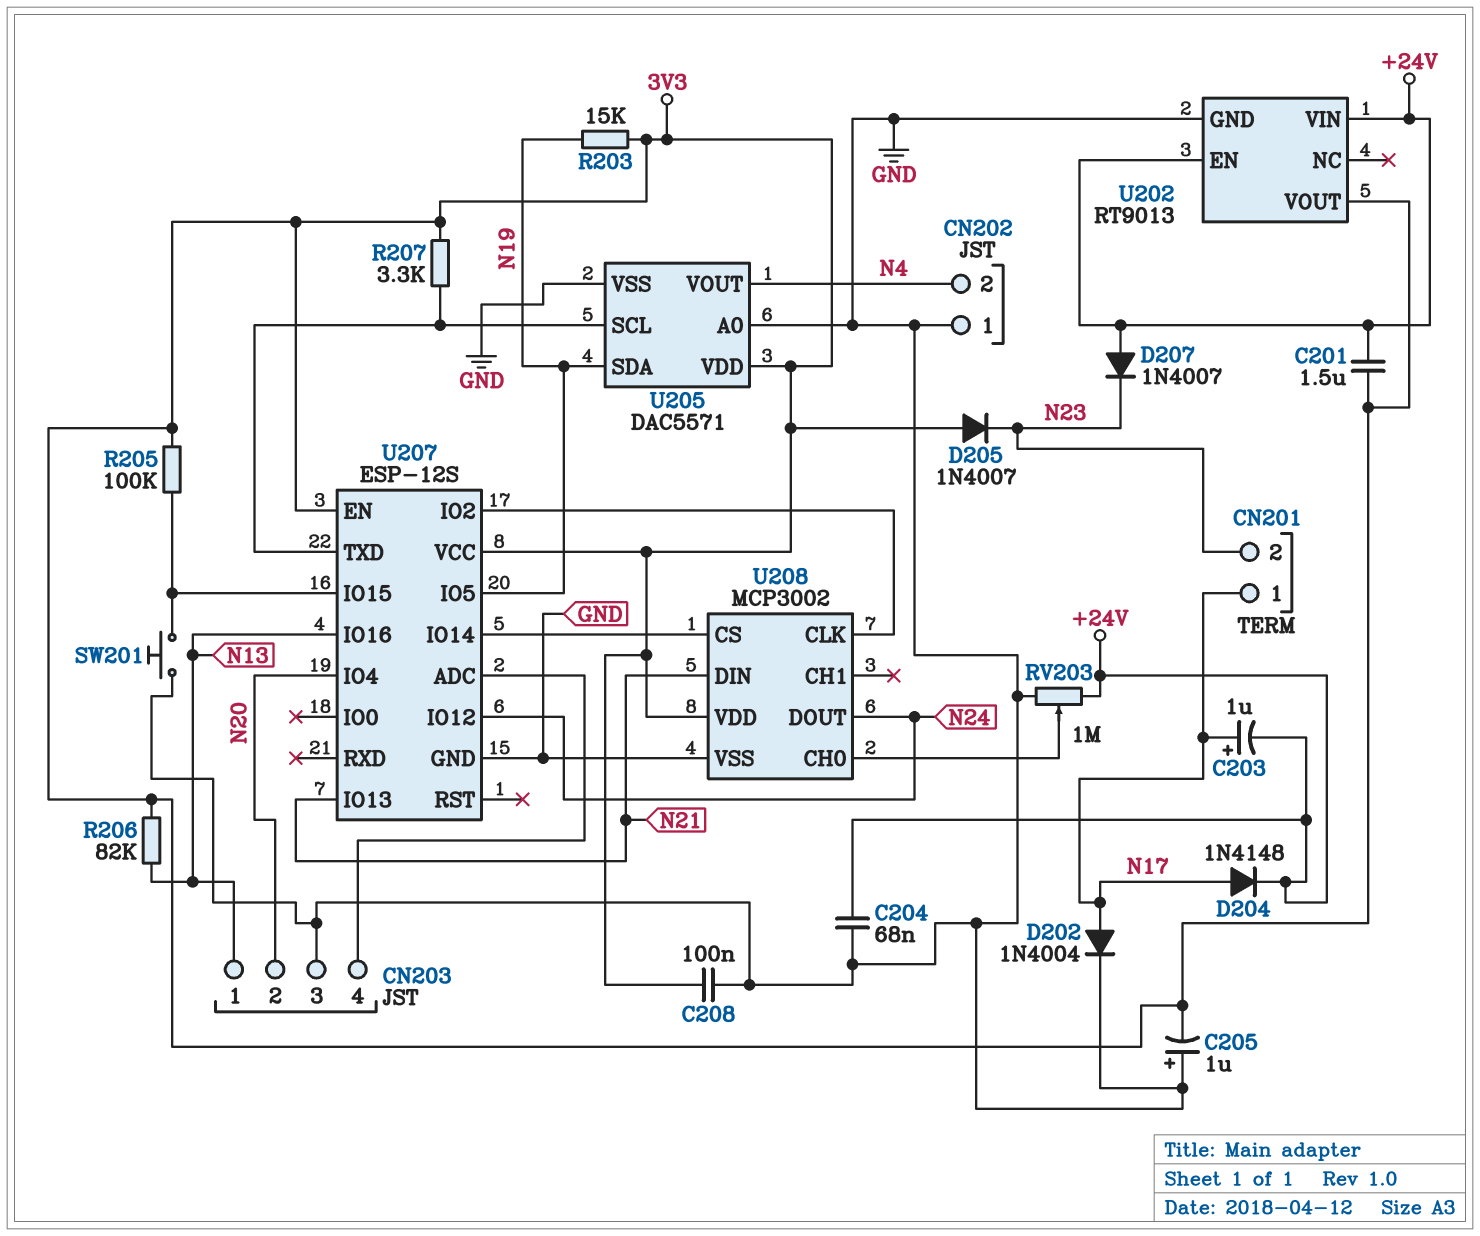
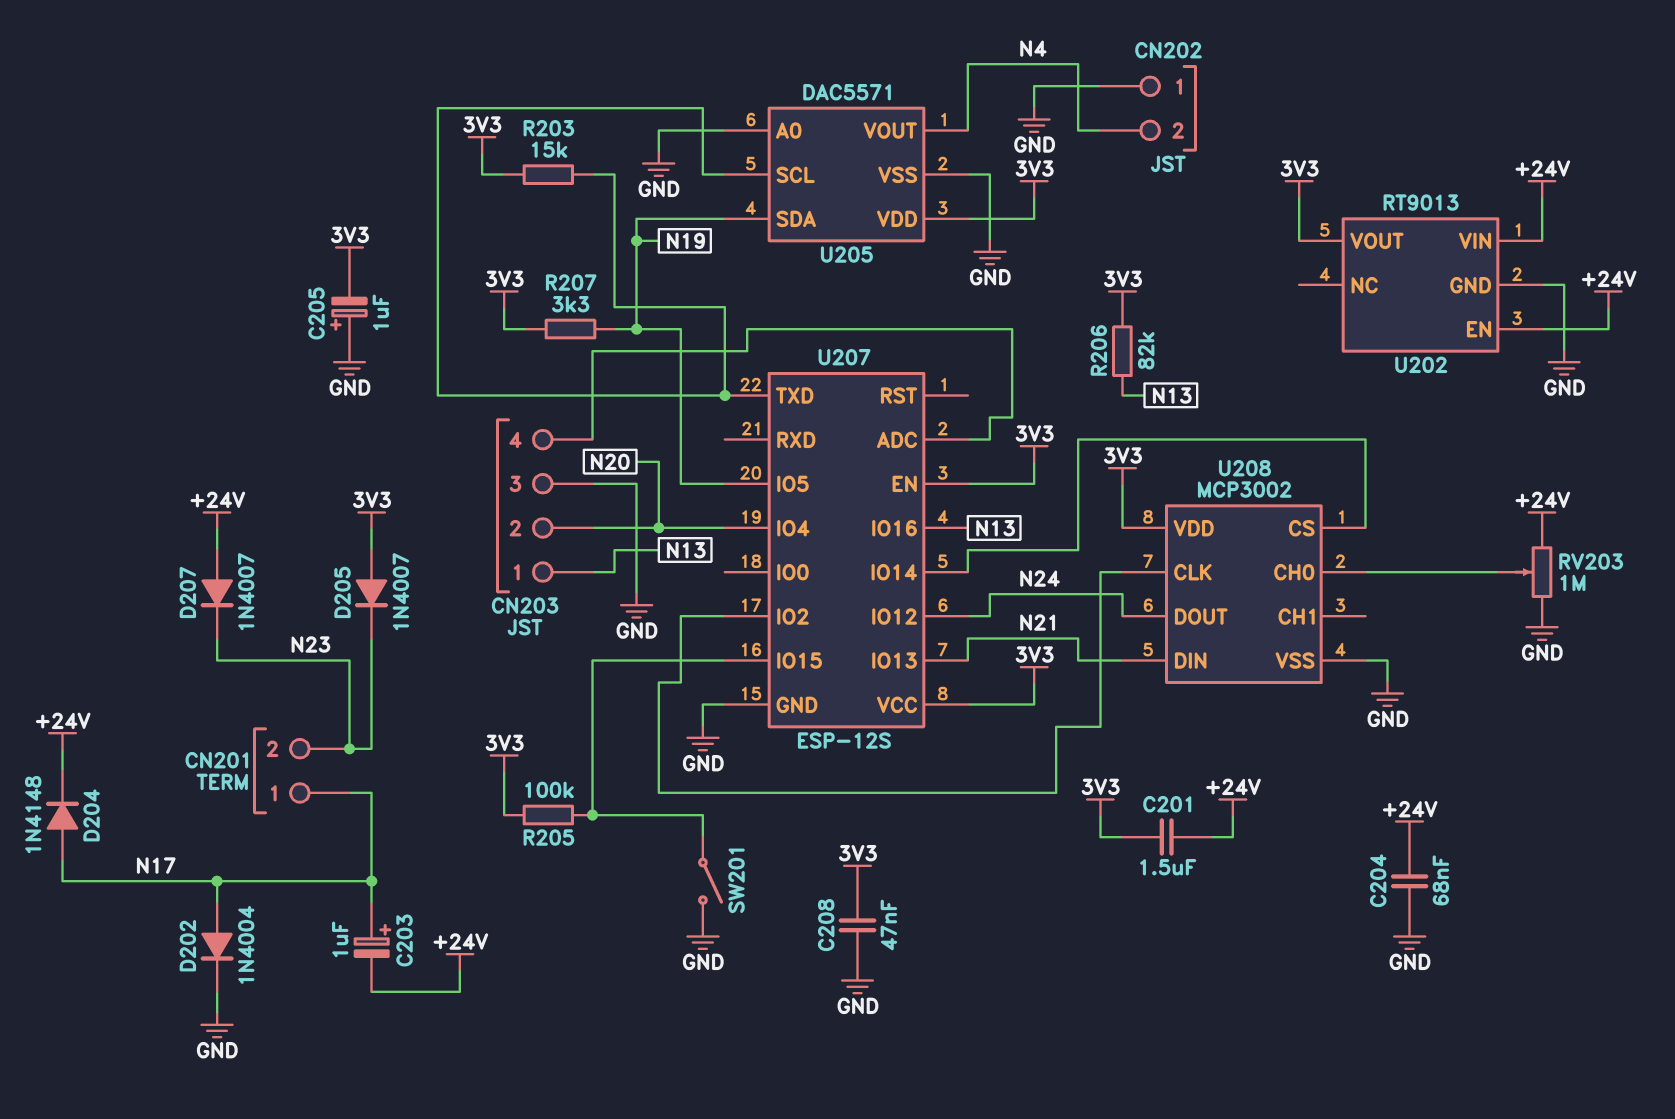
C208: 100nF (3V3, GND) -> 47nF (3V3, GND)
R203: 15k (3V3, N19) -> 15k (3V3, U205/SCL)
R207: 3.3k (3V3, U205/SCL) -> 3.3k (3V3, N19)
SW201: button (GND, U207/IO15) -> switch (GND, U207/IO15)

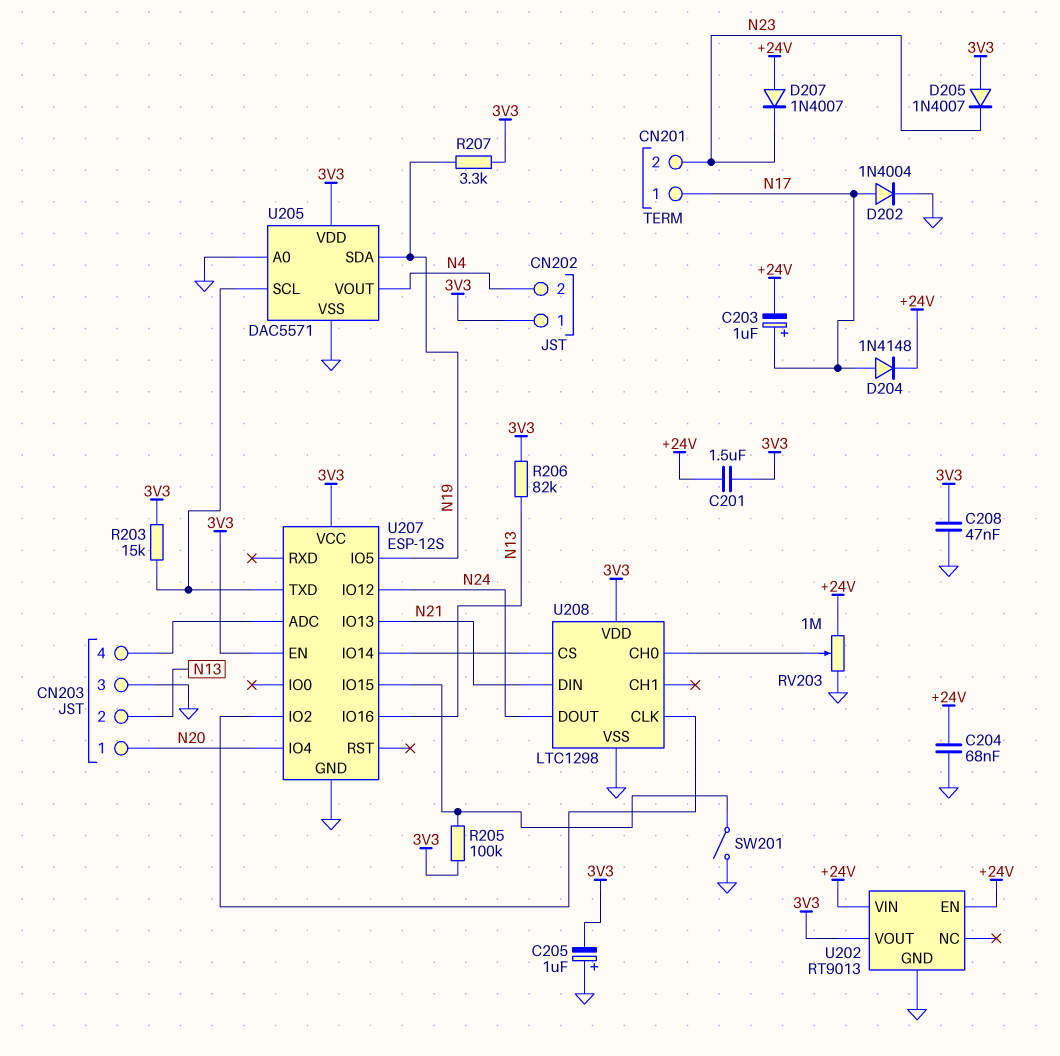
CN202 pin 1: GND -> 3V3
CN203 pin 1: N13 -> N20
CN203 pin 2: N20 -> N13
U208: MCP3002 -> LTC1298

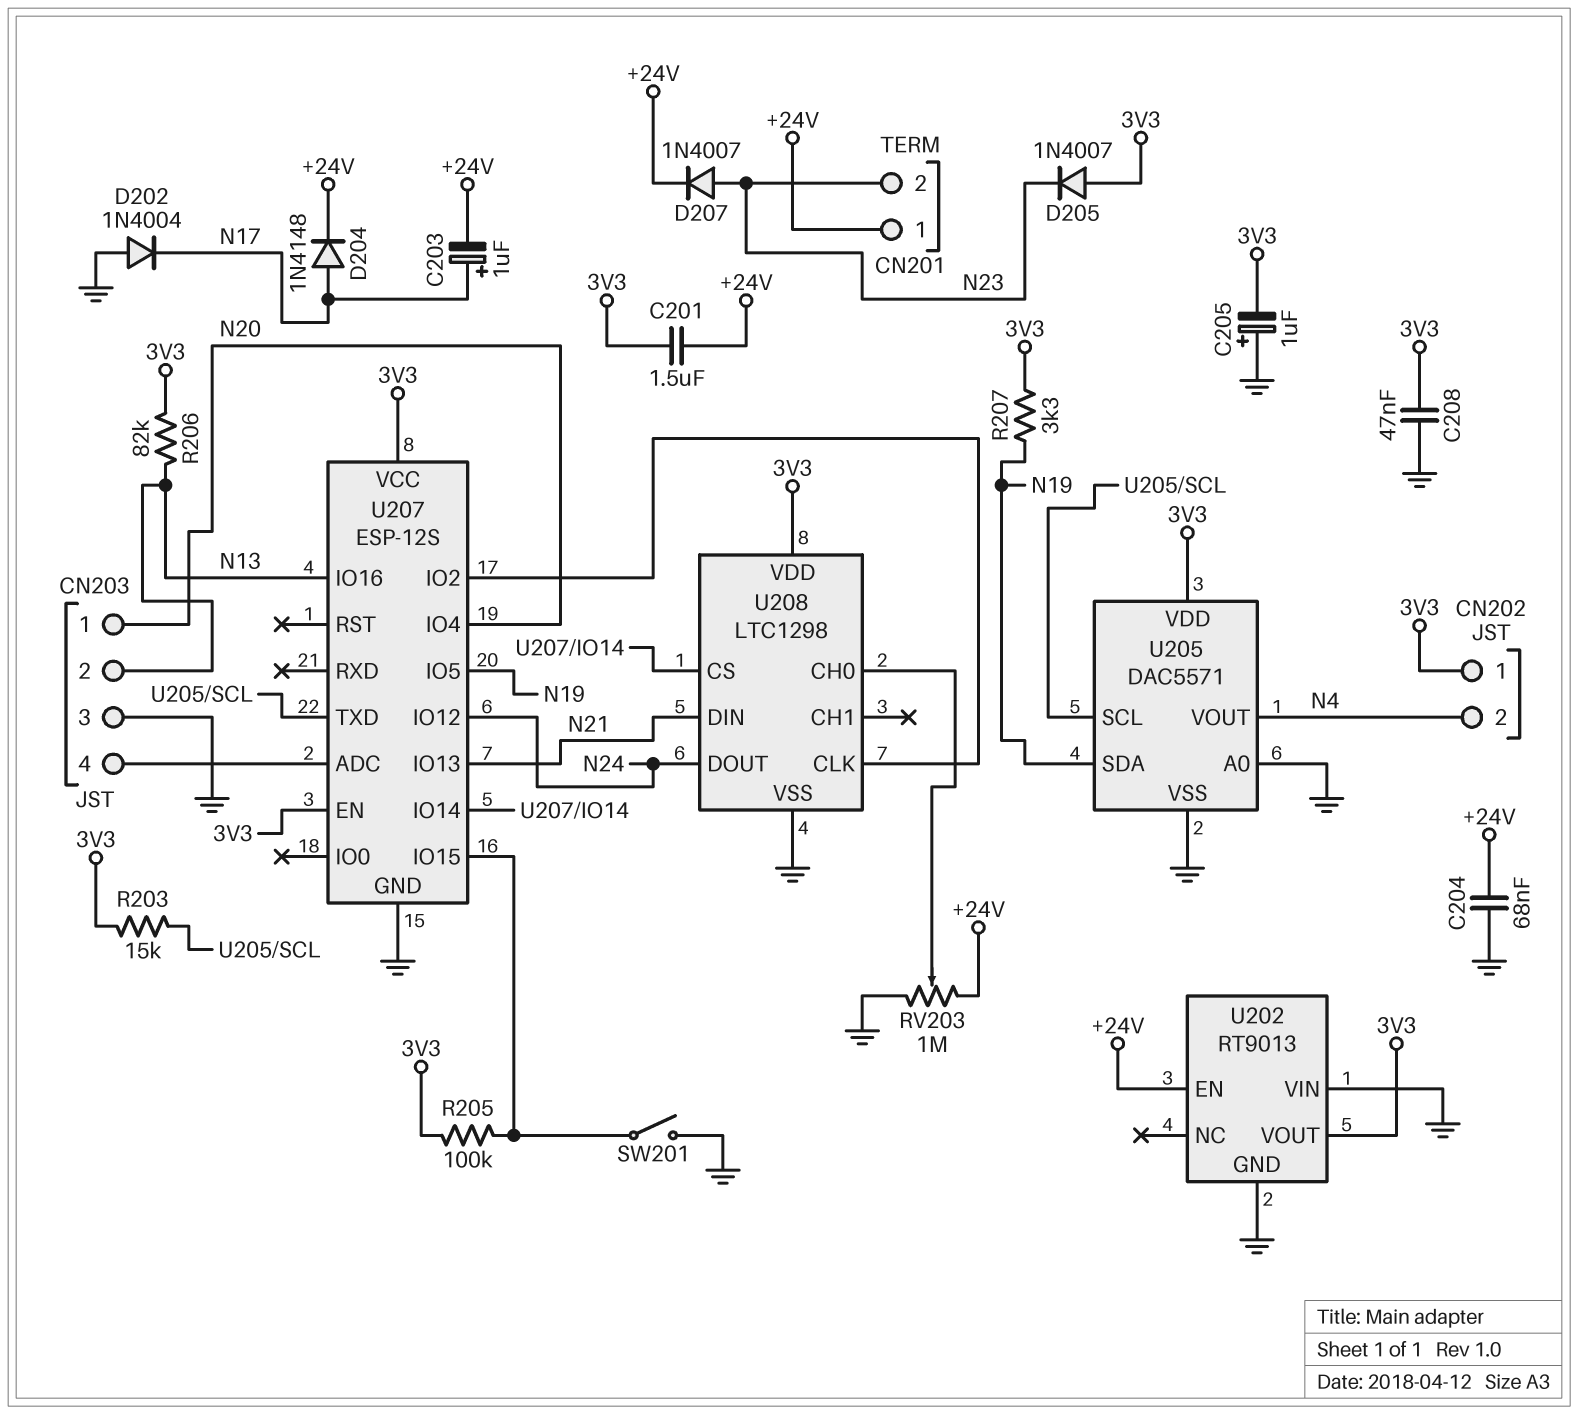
CN201 pin 1: N17 -> +24V
D202: diode 1N4004 (A N17, K GND) -> diode 1N4004 (A GND, K N17)
D207: diode 1N4007 (A +24V, K N23) -> diode 1N4007 (A N23, K +24V)
U202 pin VIN: +24V -> GND

